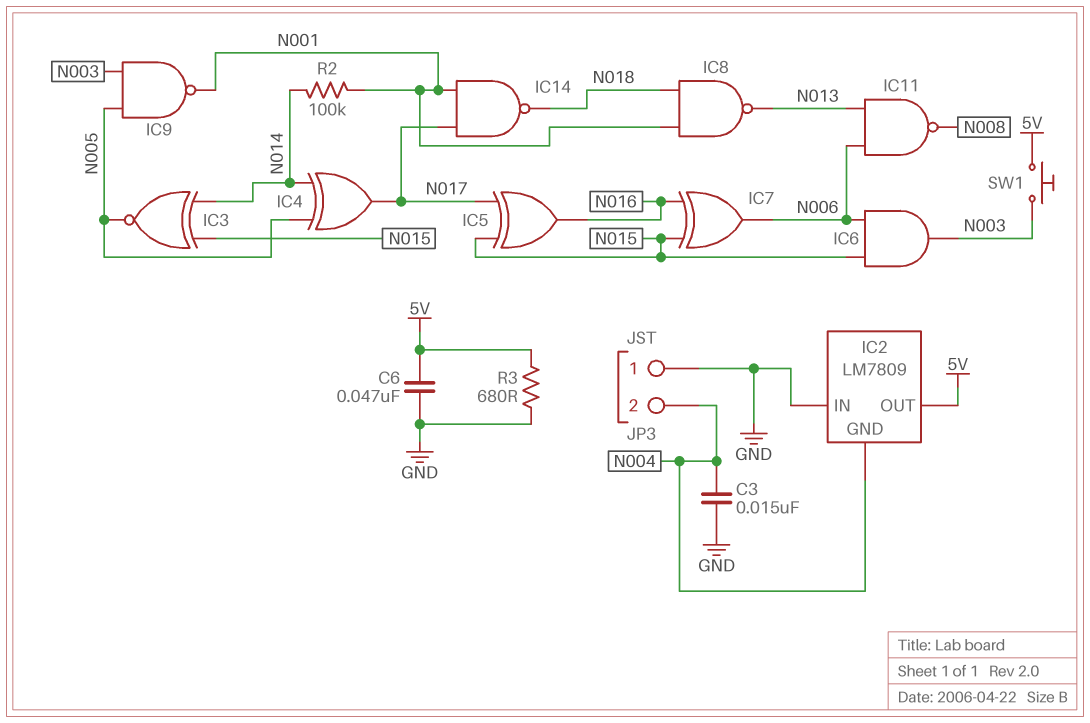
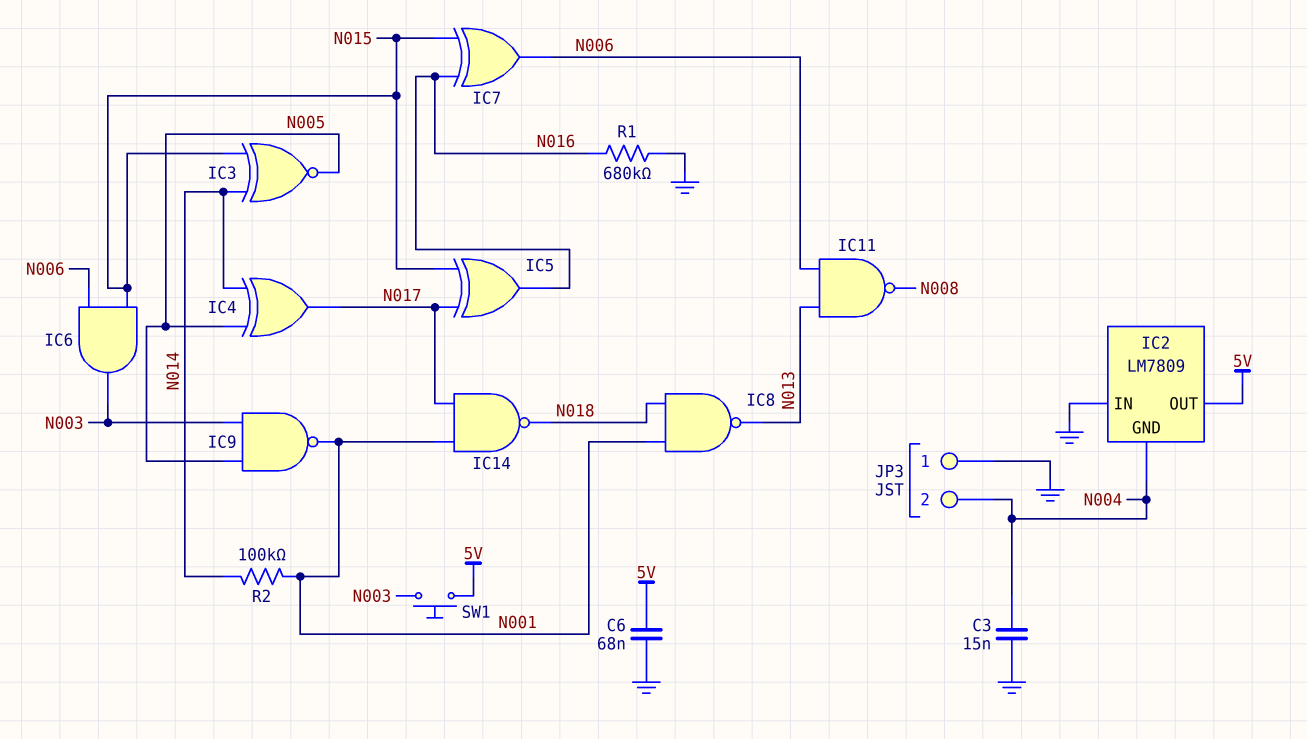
C6: 47nF (5V, GND) -> 68nF (5V, GND)
R1: none -> 680k (GND, N016)
R3: 680 (5V, GND) -> none

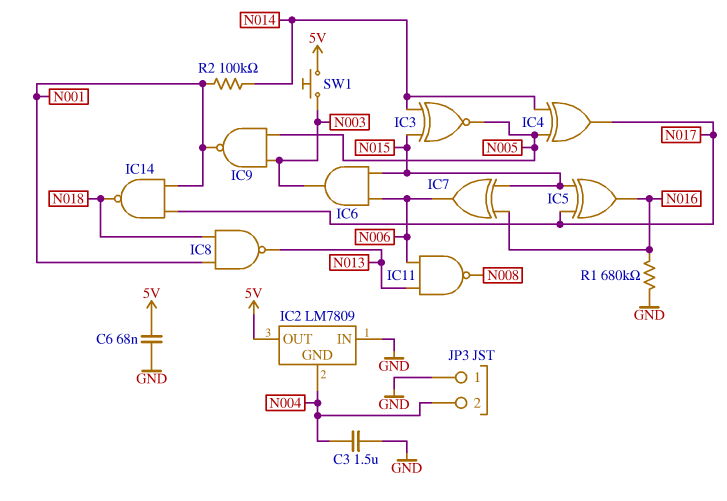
C3: 15nF (GND, N004) -> 1.5uF (GND, N004)

